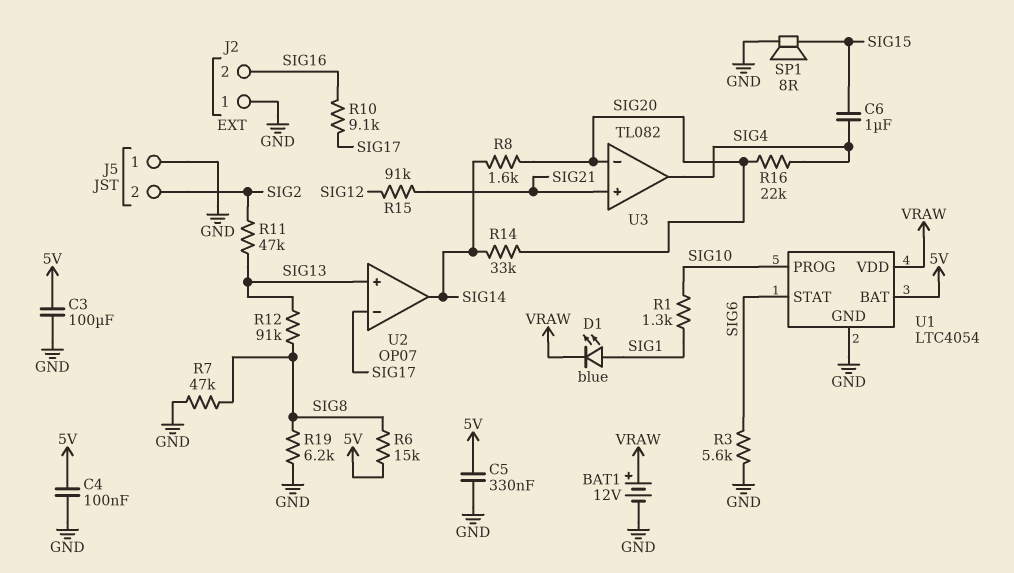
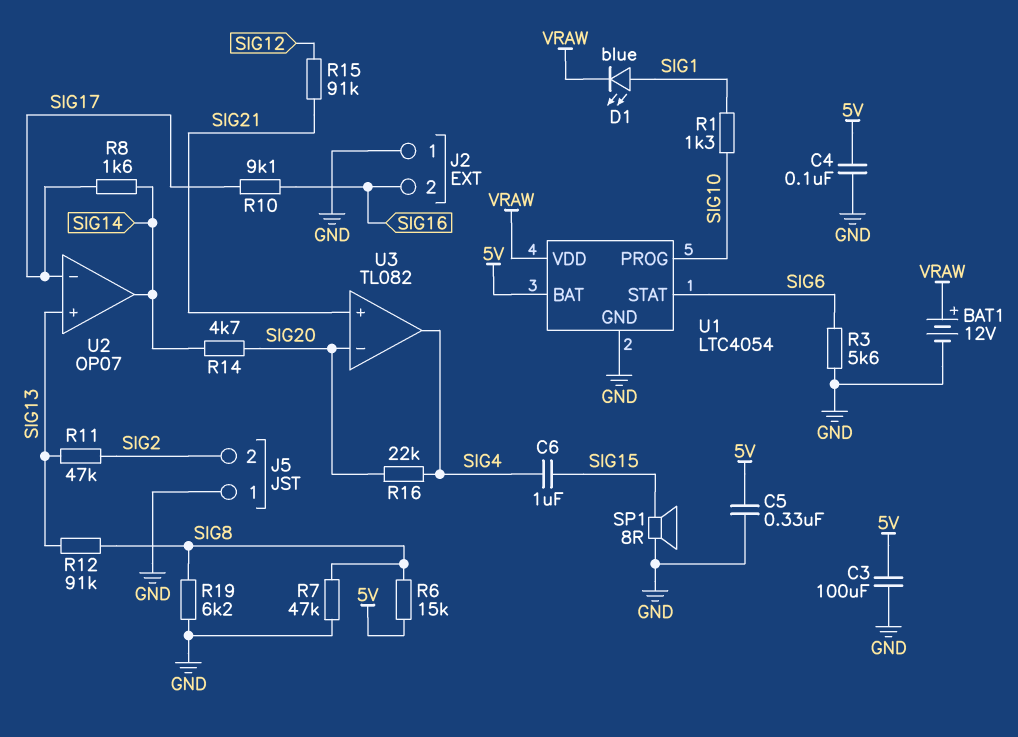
R8: 1.6k (SIG14, SIG20) -> 1.6k (SIG14, SIG17)
R14: 33k (SIG14, SIG20) -> 4.7k (SIG14, SIG20)

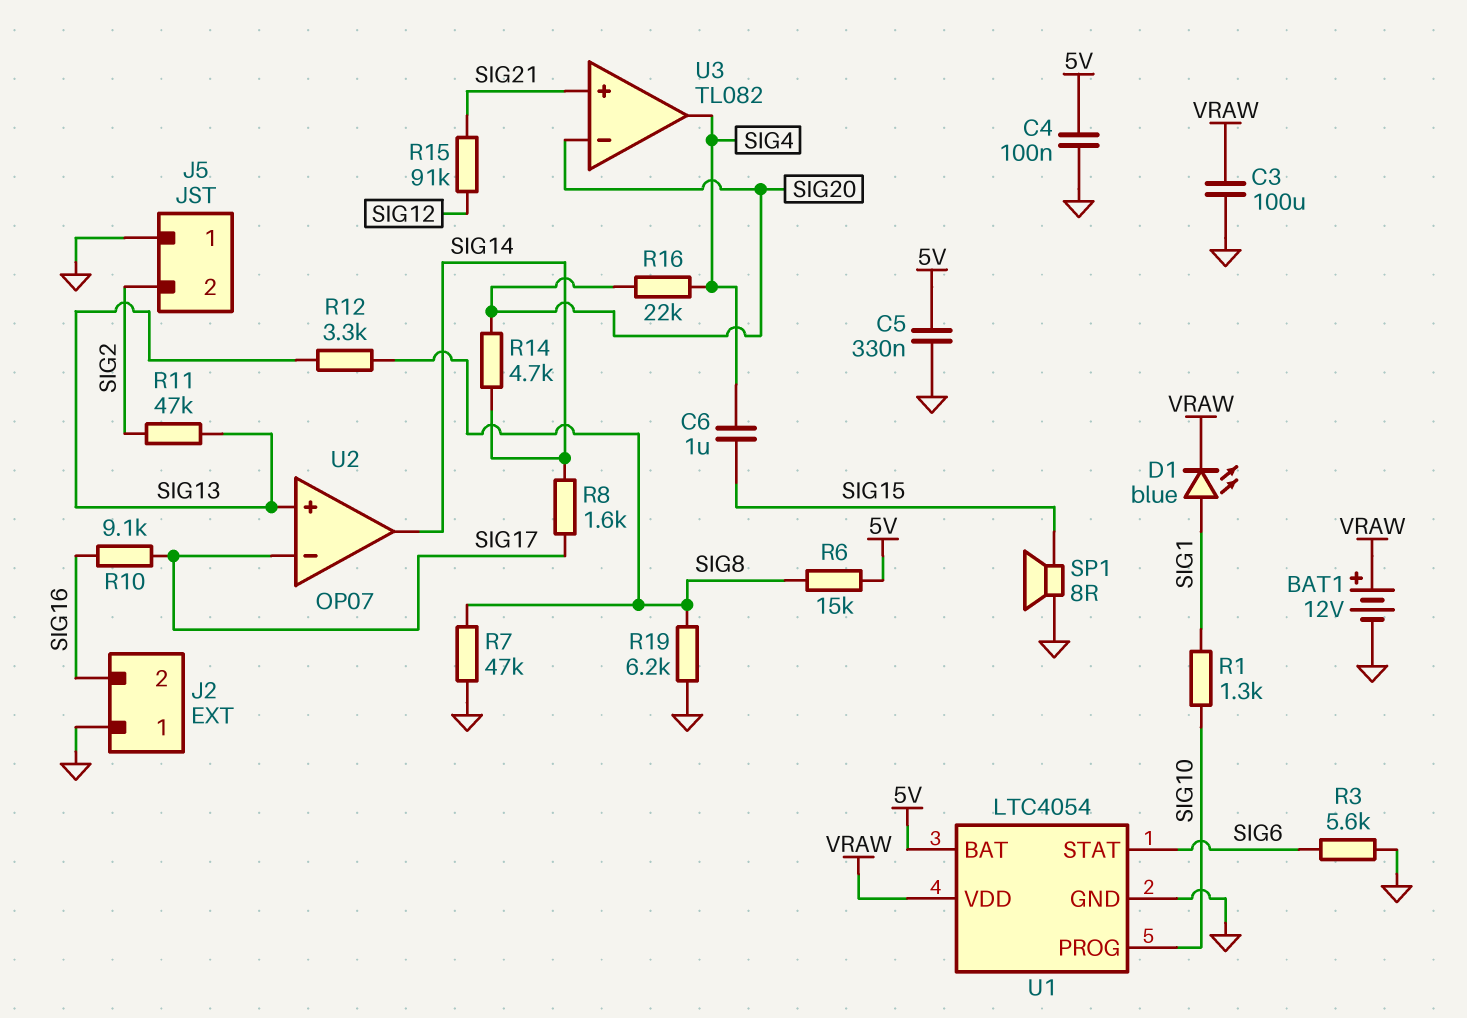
C3: 100uF (5V, GND) -> 100uF (GND, VRAW)
R12: 91k (SIG8, SIG13) -> 3.3k (SIG8, SIG13)

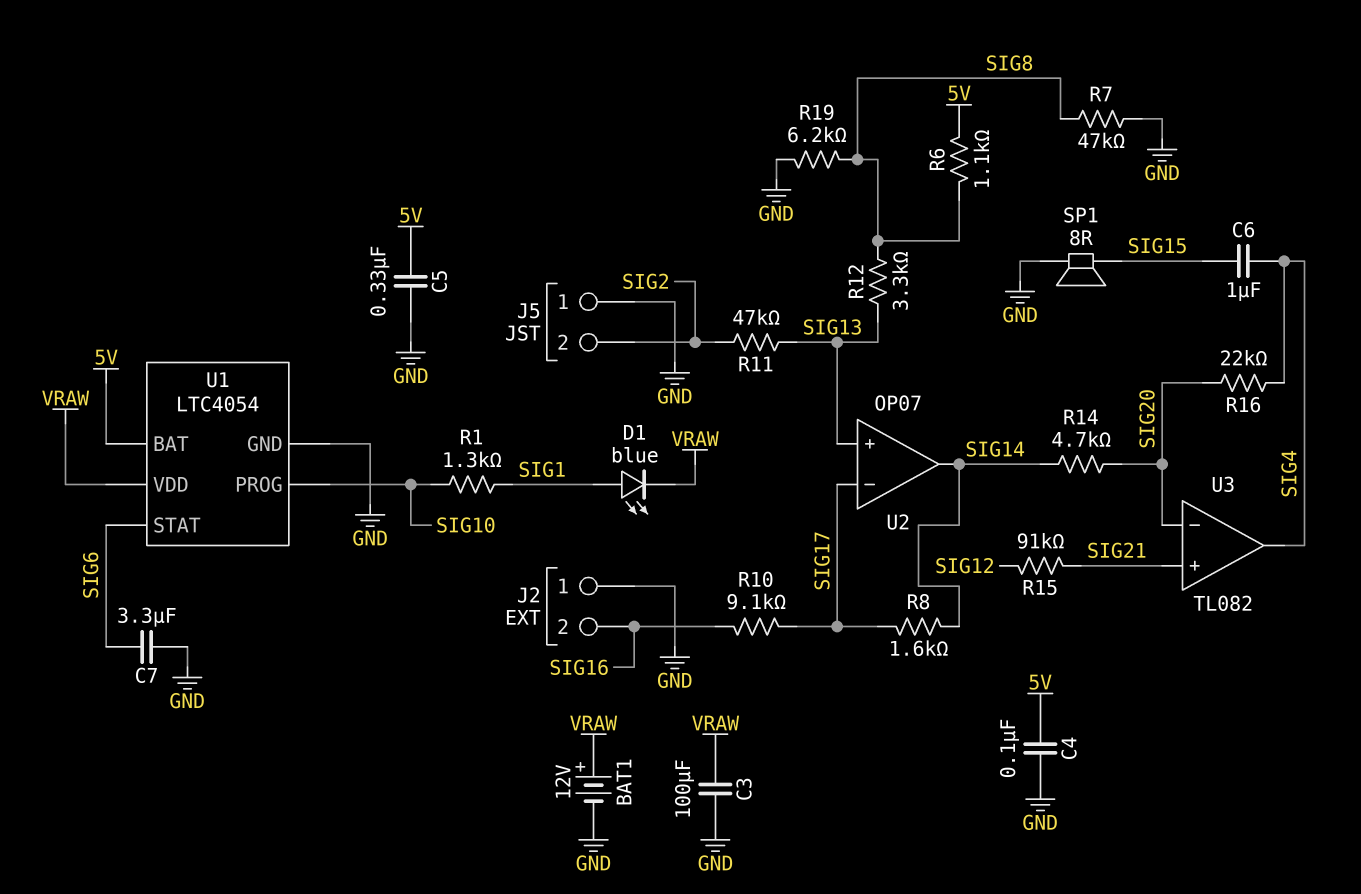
C7: none -> 3.3uF (GND, SIG6)
R3: 5.6k (GND, SIG6) -> none
R6: 15k (5V, SIG8) -> 1.1k (5V, SIG8)

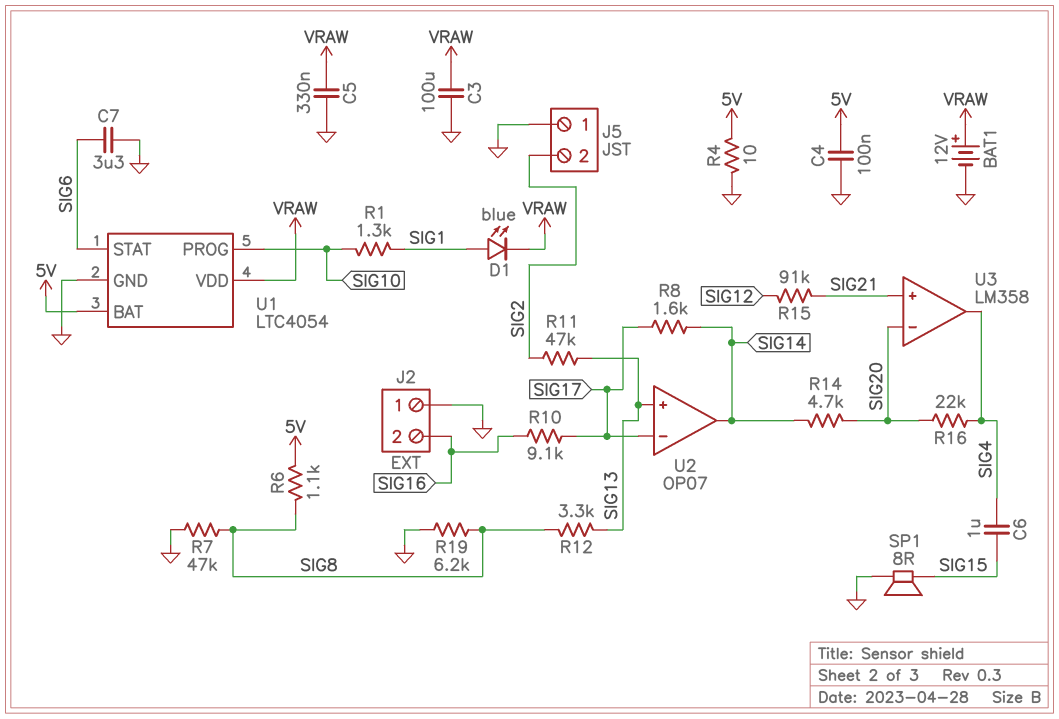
C5: 330nF (5V, GND) -> 330nF (GND, VRAW)
R4: none -> 10 (5V, GND)
U3: TL082 -> LM358

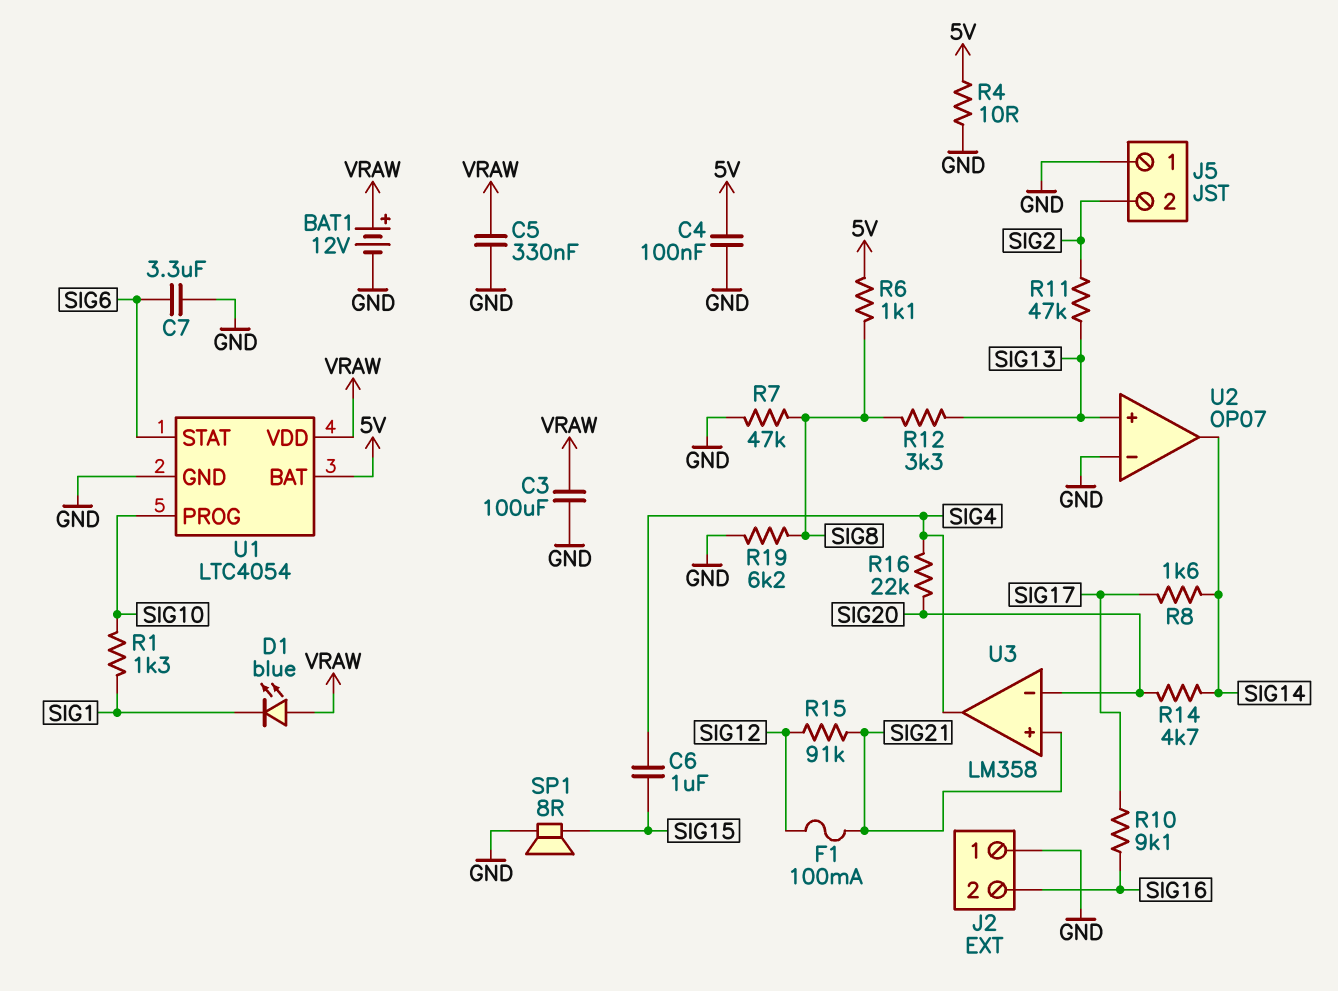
D1: LED blue (A SIG1, K VRAW) -> LED blue (A VRAW, K SIG1)
F1: none -> 100mA (SIG12, SIG21)
U2 pin in-: SIG17 -> GND

